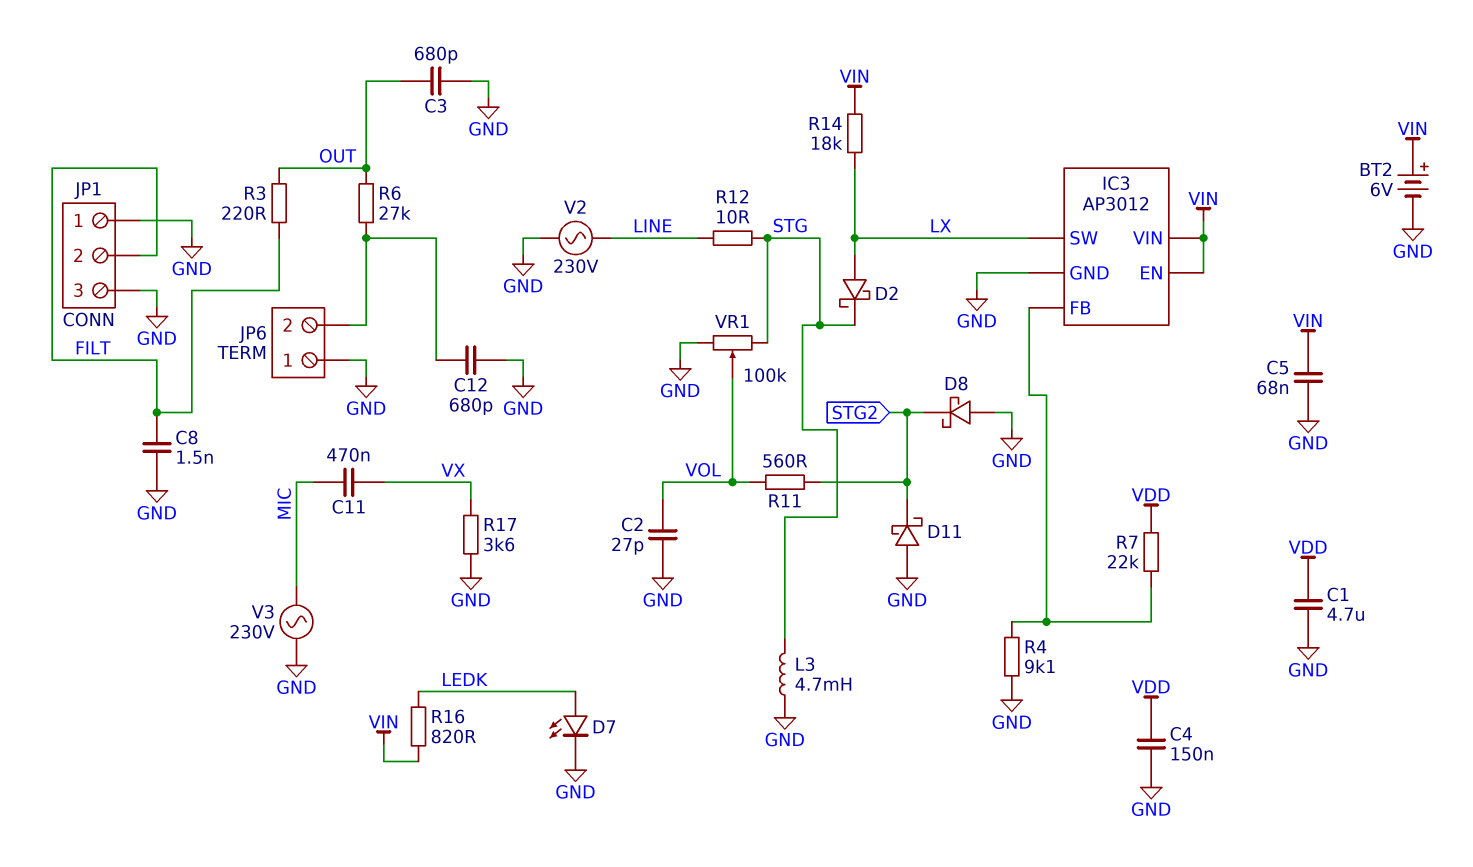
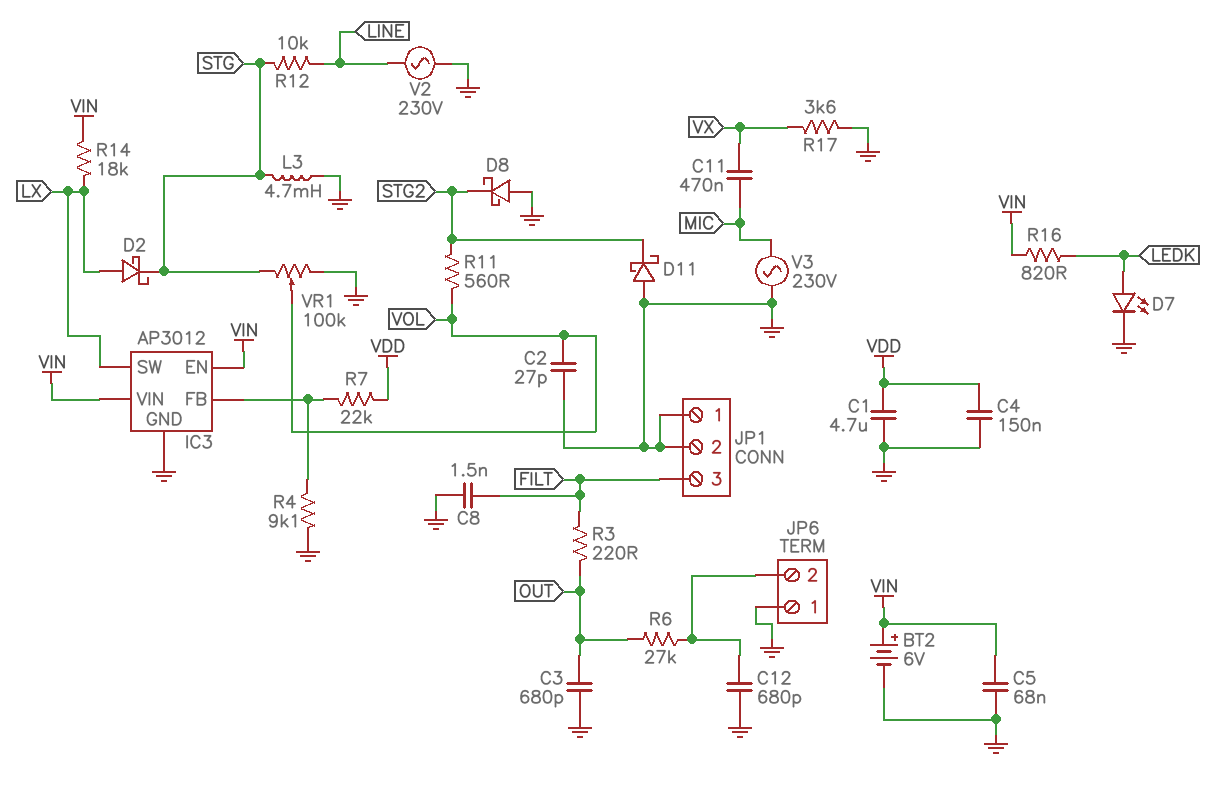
JP1 pin 2: FILT -> GND
JP1 pin 3: GND -> FILT
R12: 10 (LINE, STG) -> 10k (LINE, STG)

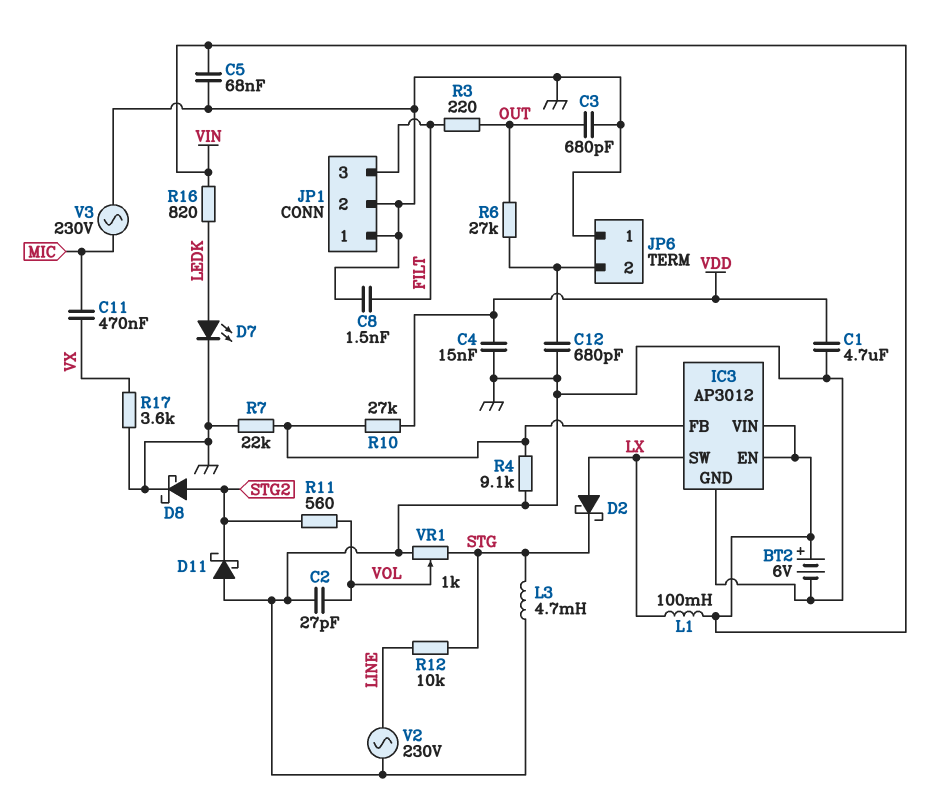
C4: 150nF (GND, VDD) -> 15nF (GND, VDD)
D8: schottky (A GND, K STG2) -> schottky (A STG2, K GND)
L1: none -> 100mH (LX, VIN)
R7: 22k (IC3/FB, VDD) -> 22k (GND, IC3/FB)
R10: none -> 27k (IC3/FB, VDD)
R14: 18k (LX, VIN) -> none
VR1: 100k (GND, STG, wiper VOL) -> 1k (GND, STG, wiper VOL)

